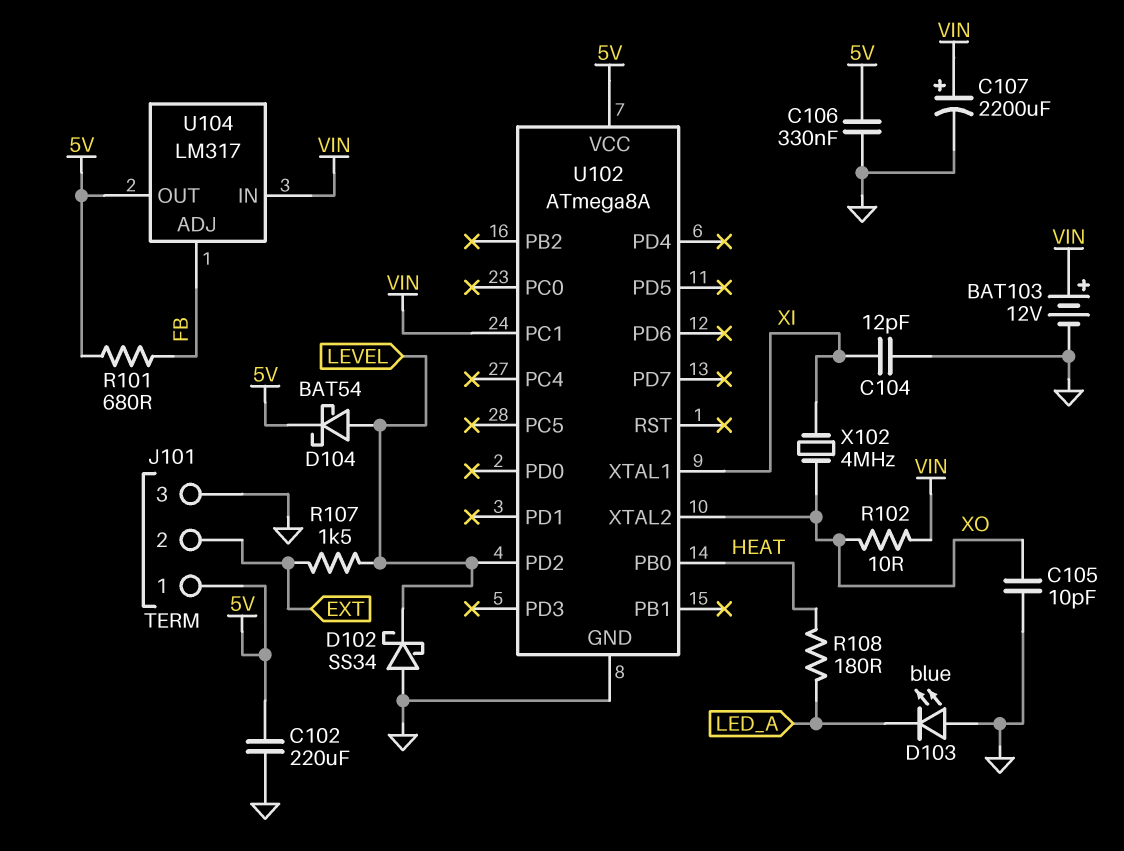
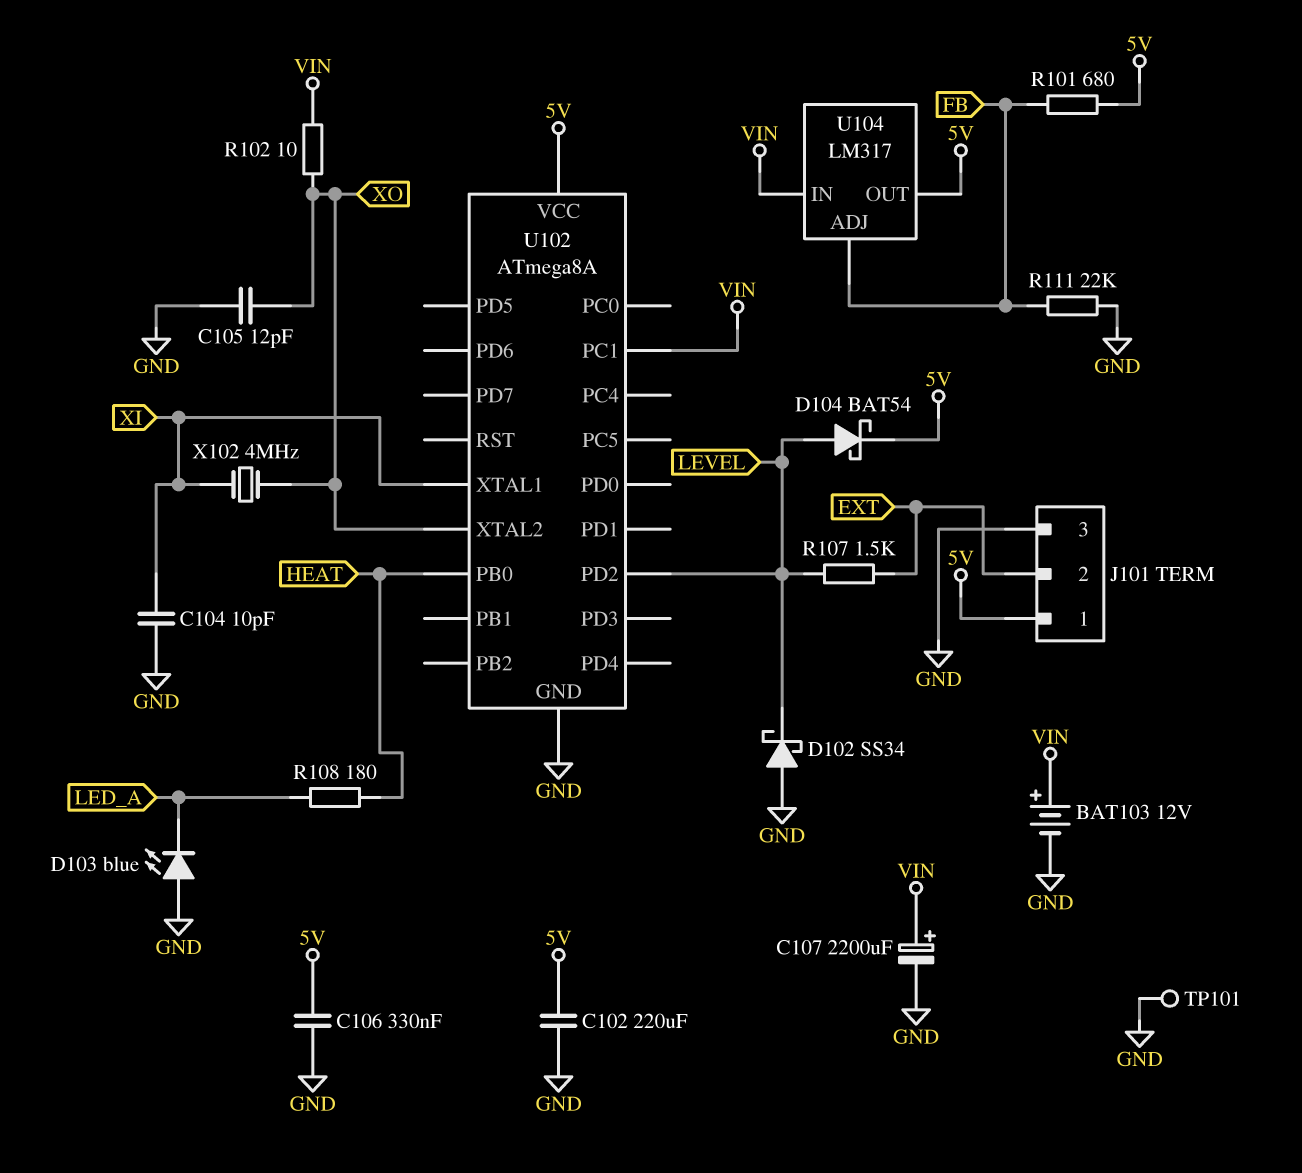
C104: 12pF (GND, XI) -> 10pF (GND, XI)
C105: 10pF (GND, XO) -> 12pF (GND, XO)
R111: none -> 22k (FB, GND)
TP101: none -> test point (GND)

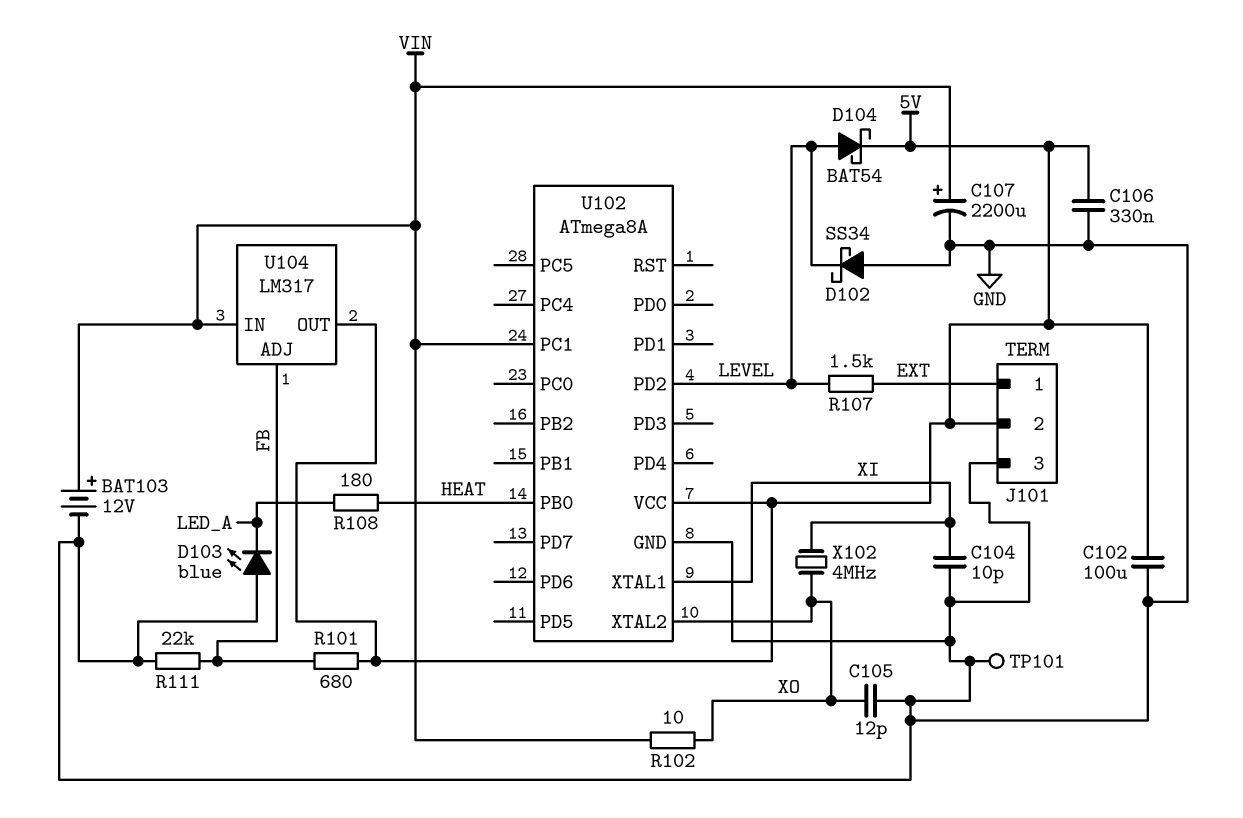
C102: 220uF (5V, GND) -> 100uF (5V, GND)
J101 pin 1: 5V -> EXT
J101 pin 2: EXT -> 5V

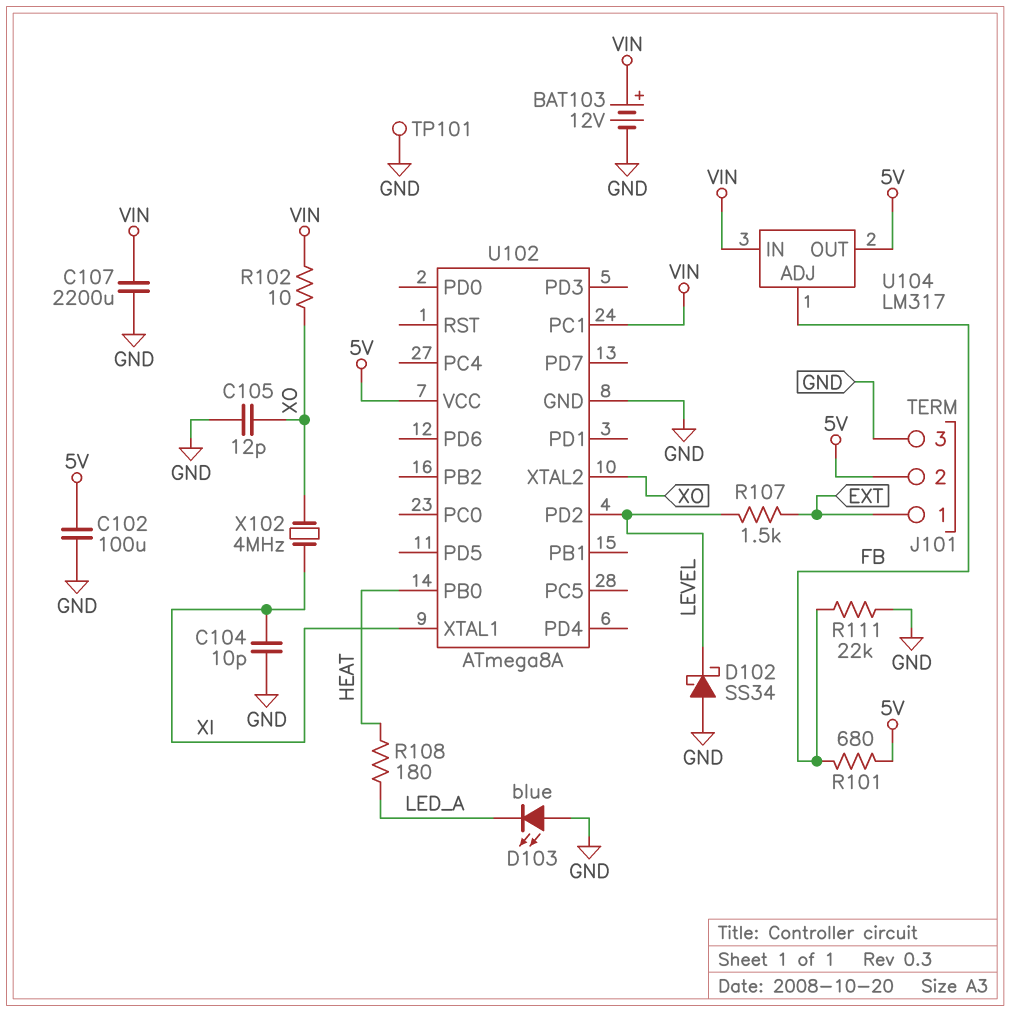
C106: 330nF (5V, GND) -> none
C107: 2200uF (plus VIN, minus GND) -> 2200uF (GND, VIN)
D104: schottky BAT54 (A LEVEL, K 5V) -> none

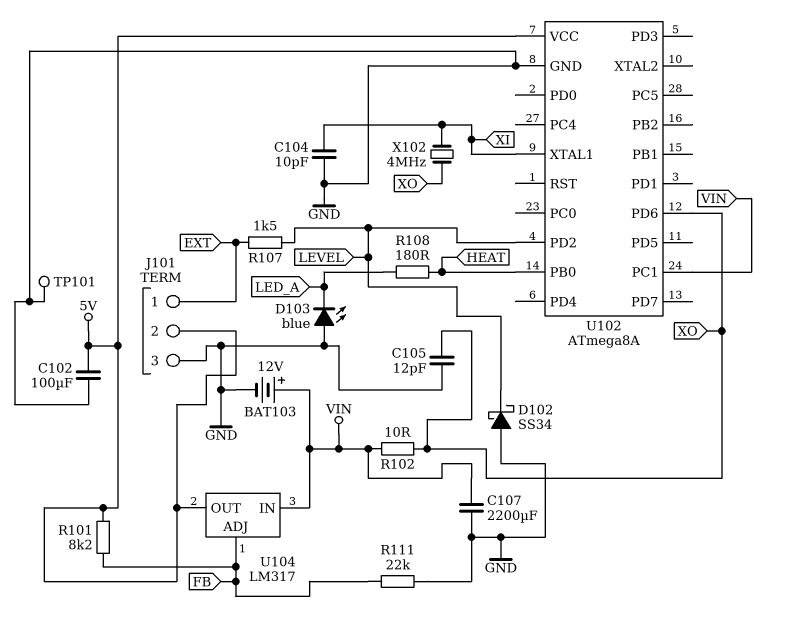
R101: 680 (5V, FB) -> 8.2k (5V, FB)
U102 pin PD6: none -> XO
U102 pin XTAL2: XO -> none

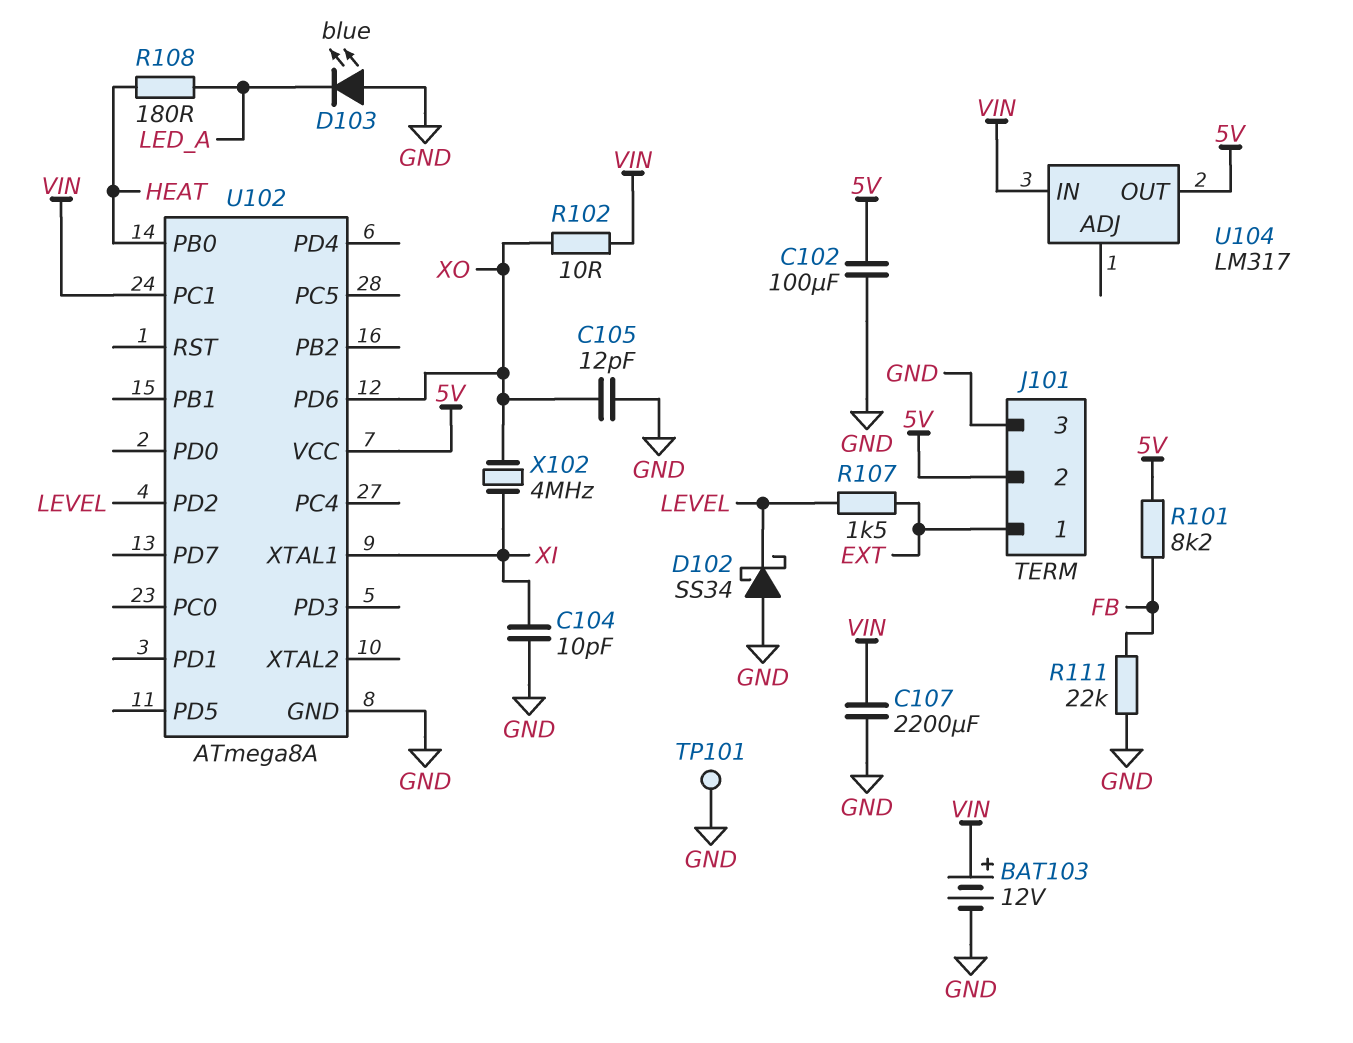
U104 pin ADJ: FB -> none

